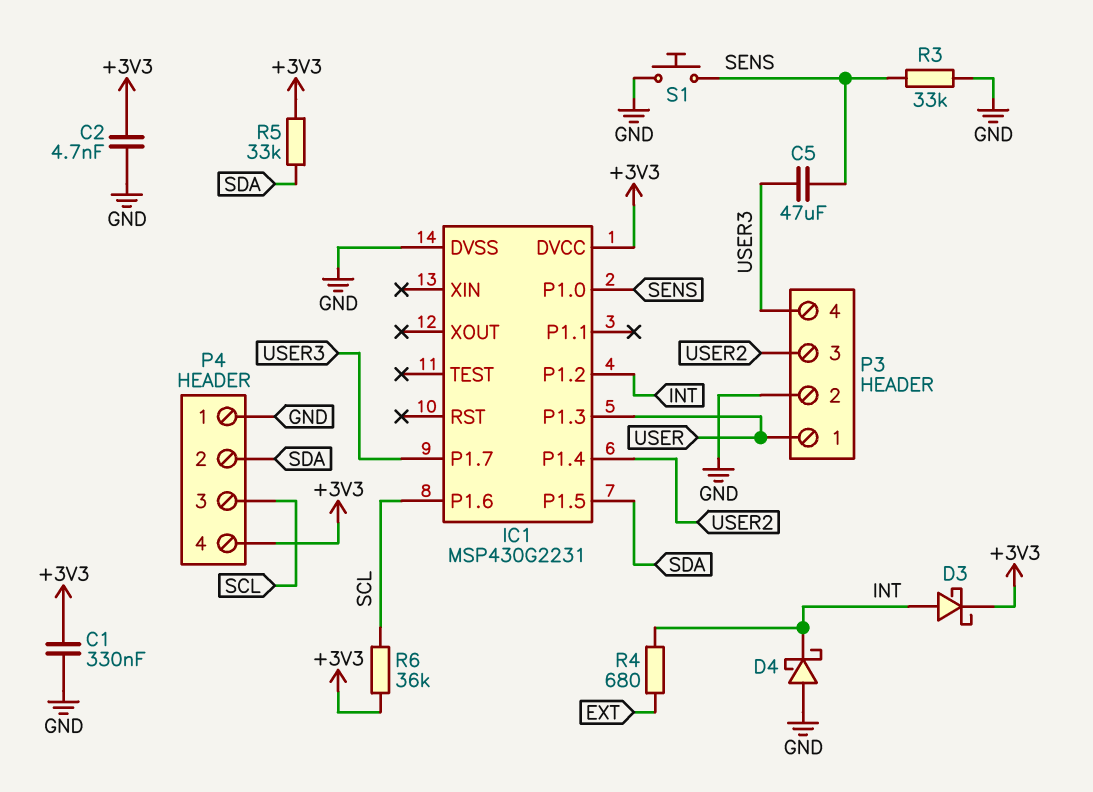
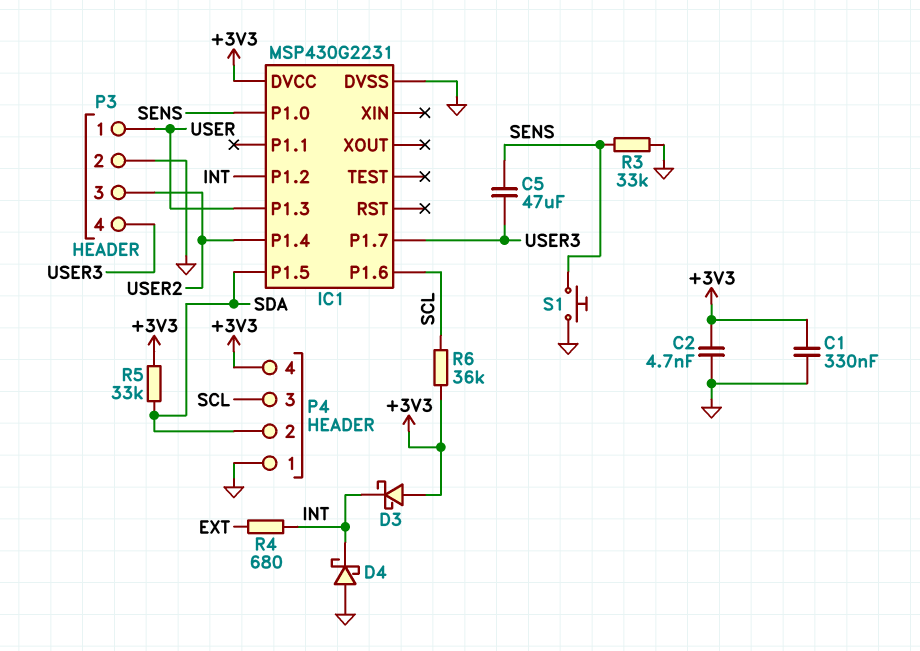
D3: schottky (A INT, K +3V3) -> schottky (A +3V3, K INT)

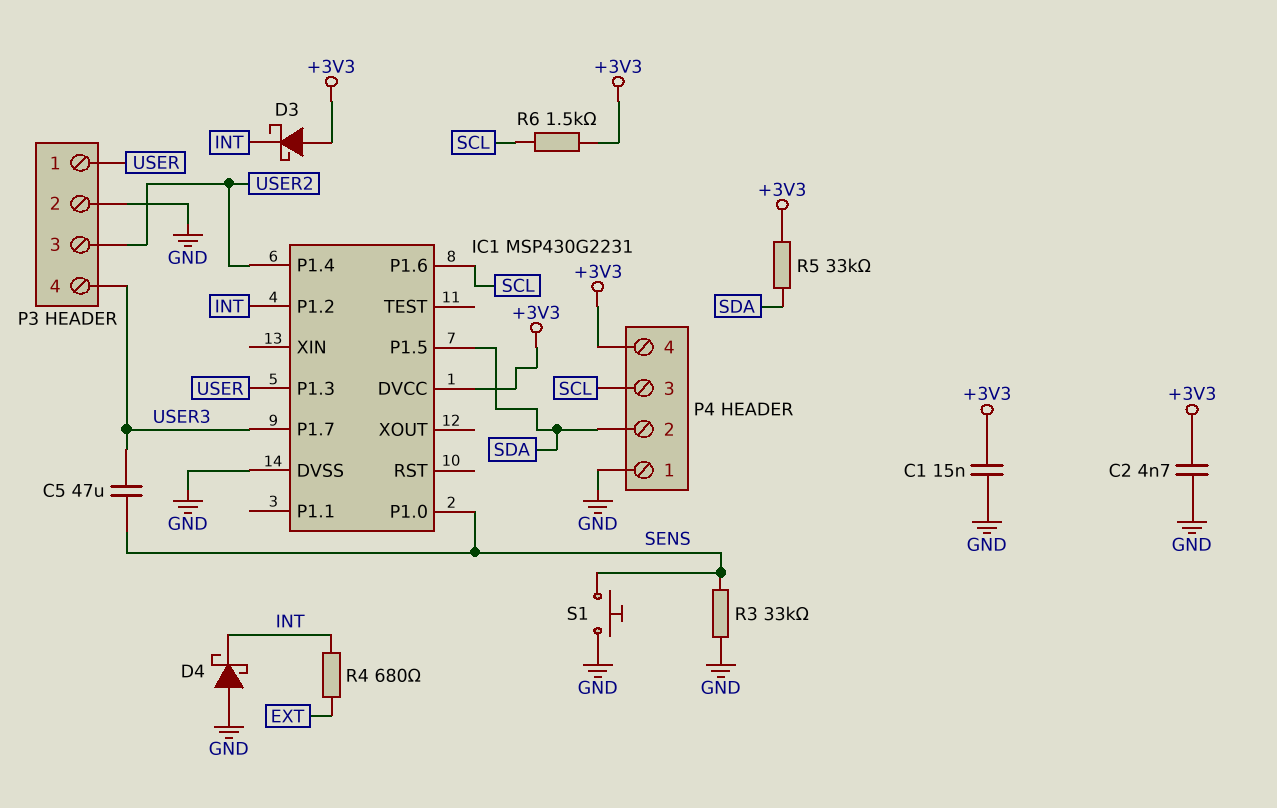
C1: 330nF (+3V3, GND) -> 15nF (+3V3, GND)
R6: 36k (+3V3, SCL) -> 1.5k (+3V3, SCL)

